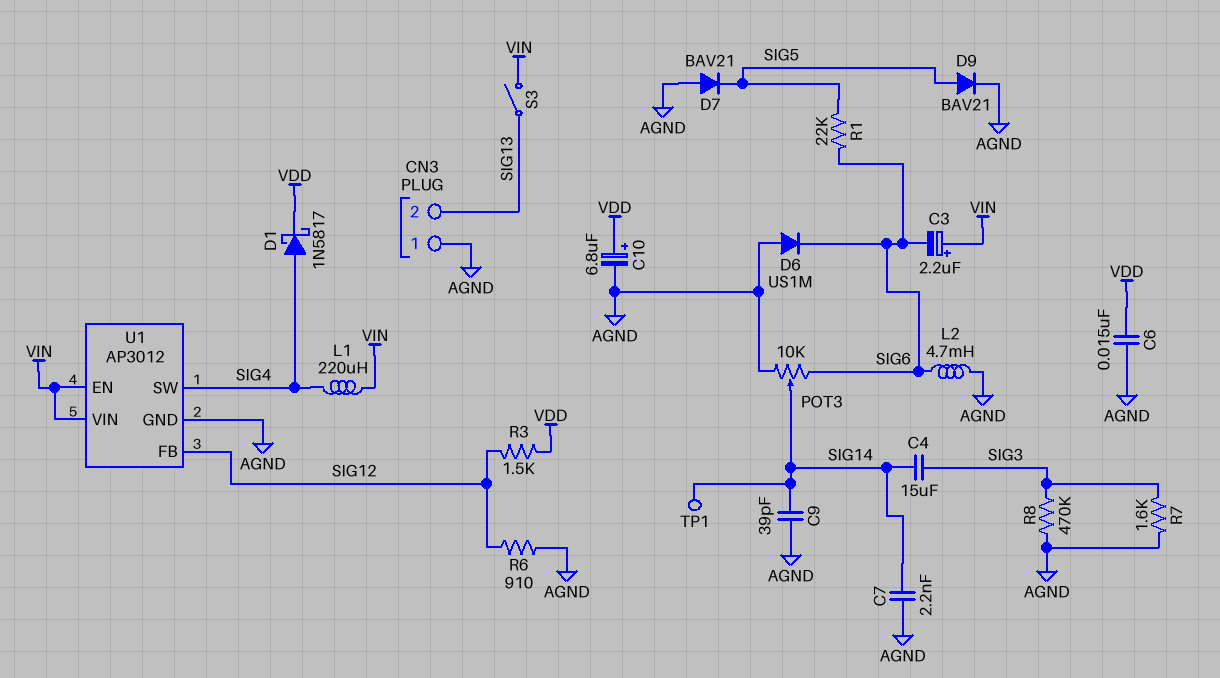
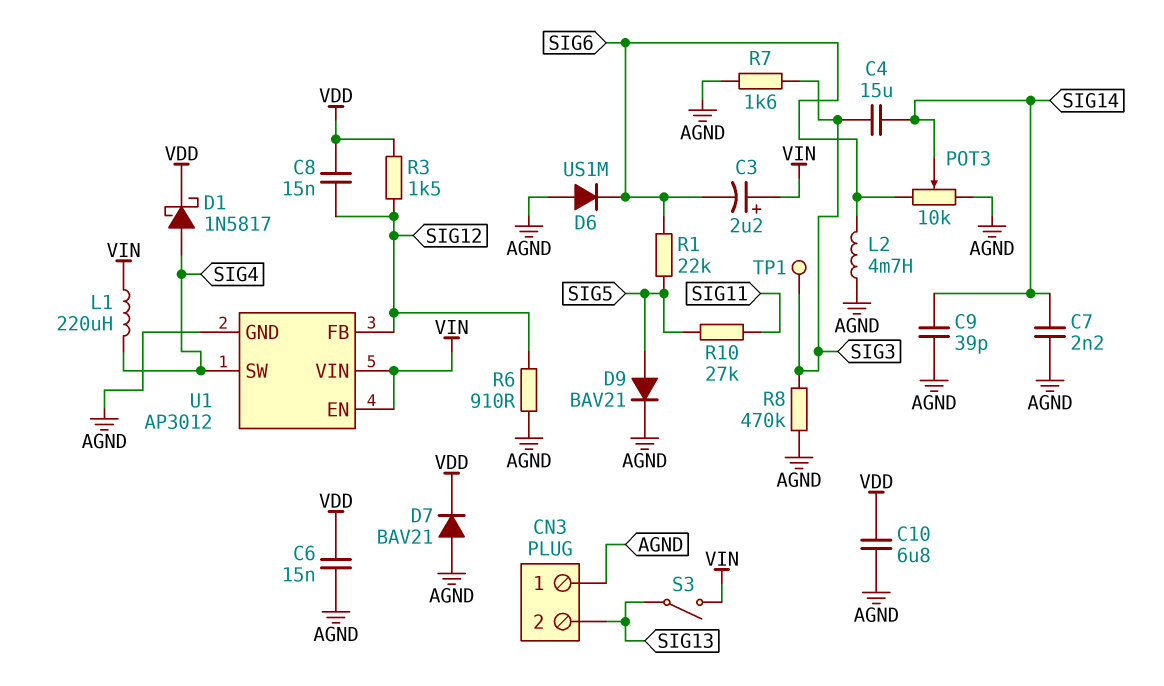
C8: none -> 15nF (SIG12, VDD)
C10: 6.8uF (plus VDD, minus AGND) -> 6.8uF (AGND, VDD)
D7: diode BAV21 (A AGND, K SIG5) -> diode BAV21 (A AGND, K VDD)
R10: none -> 27k (SIG5, SIG11)
TP1: test point (SIG14) -> test point (SIG3)

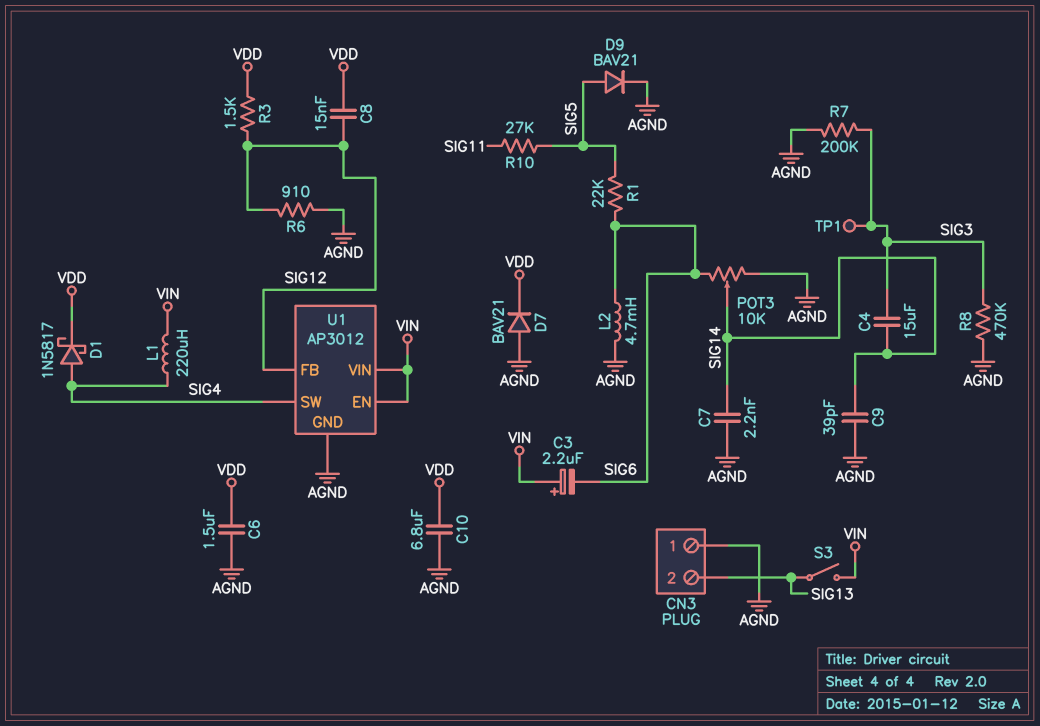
C6: 15nF (AGND, VDD) -> 1.5uF (AGND, VDD)
D6: diode US1M (A AGND, K SIG6) -> none
R7: 1.6k (AGND, SIG3) -> 200k (AGND, SIG3)

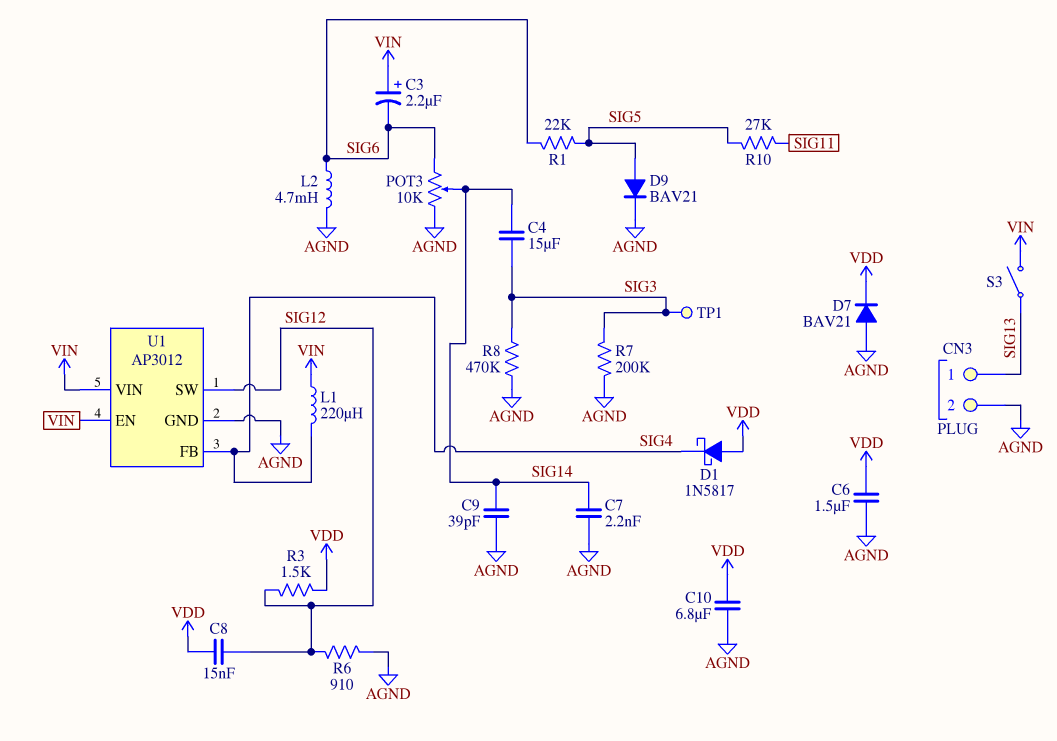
CN3 pin 1: AGND -> SIG13
CN3 pin 2: SIG13 -> AGND
D1: schottky 1N5817 (A SIG4, K VDD) -> schottky 1N5817 (A VDD, K SIG4)
U1 pin FB: SIG12 -> SIG4
U1 pin SW: SIG4 -> SIG12

